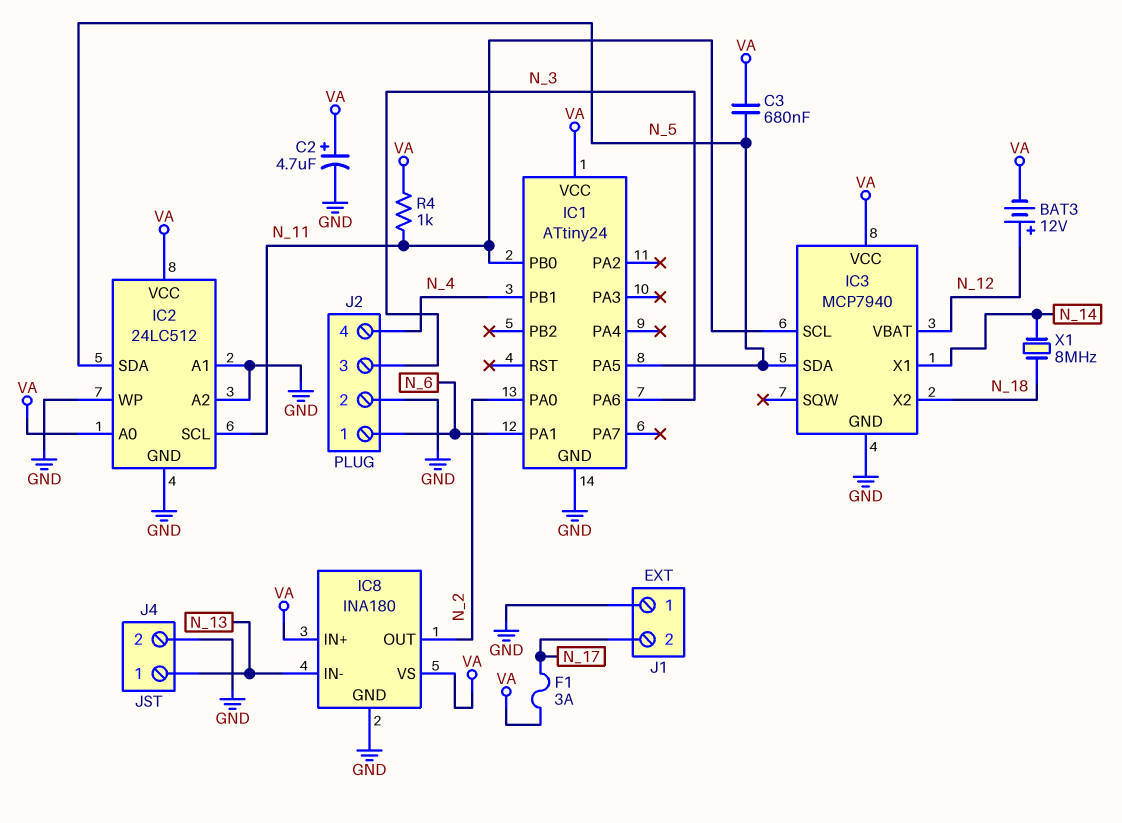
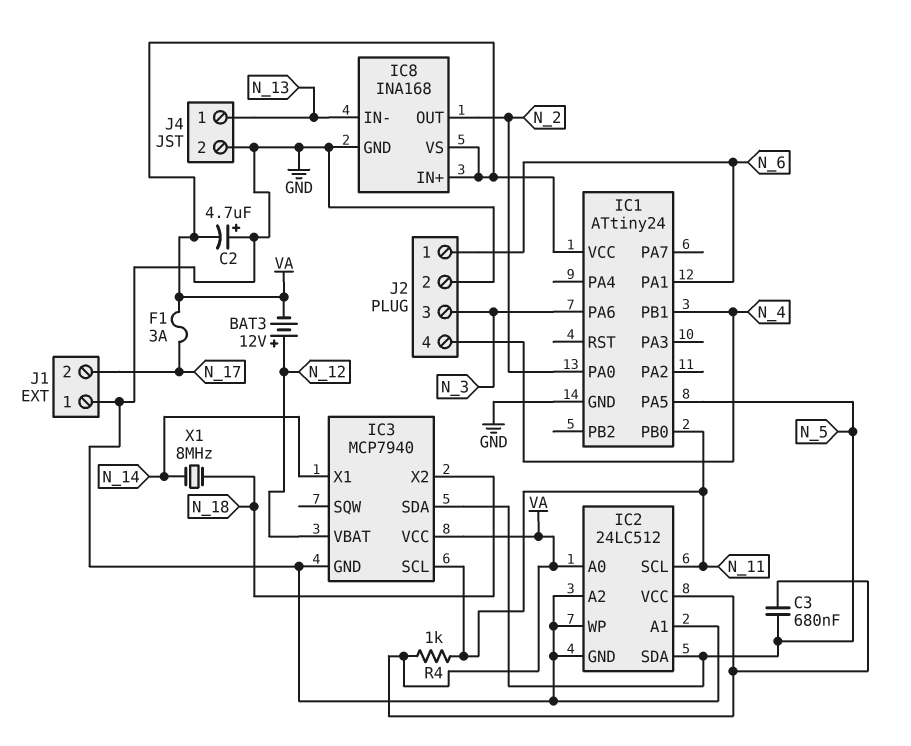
C2: 4.7uF (plus VA, minus GND) -> 4.7uF (plus GND, minus VA)
IC8: INA180 -> INA168

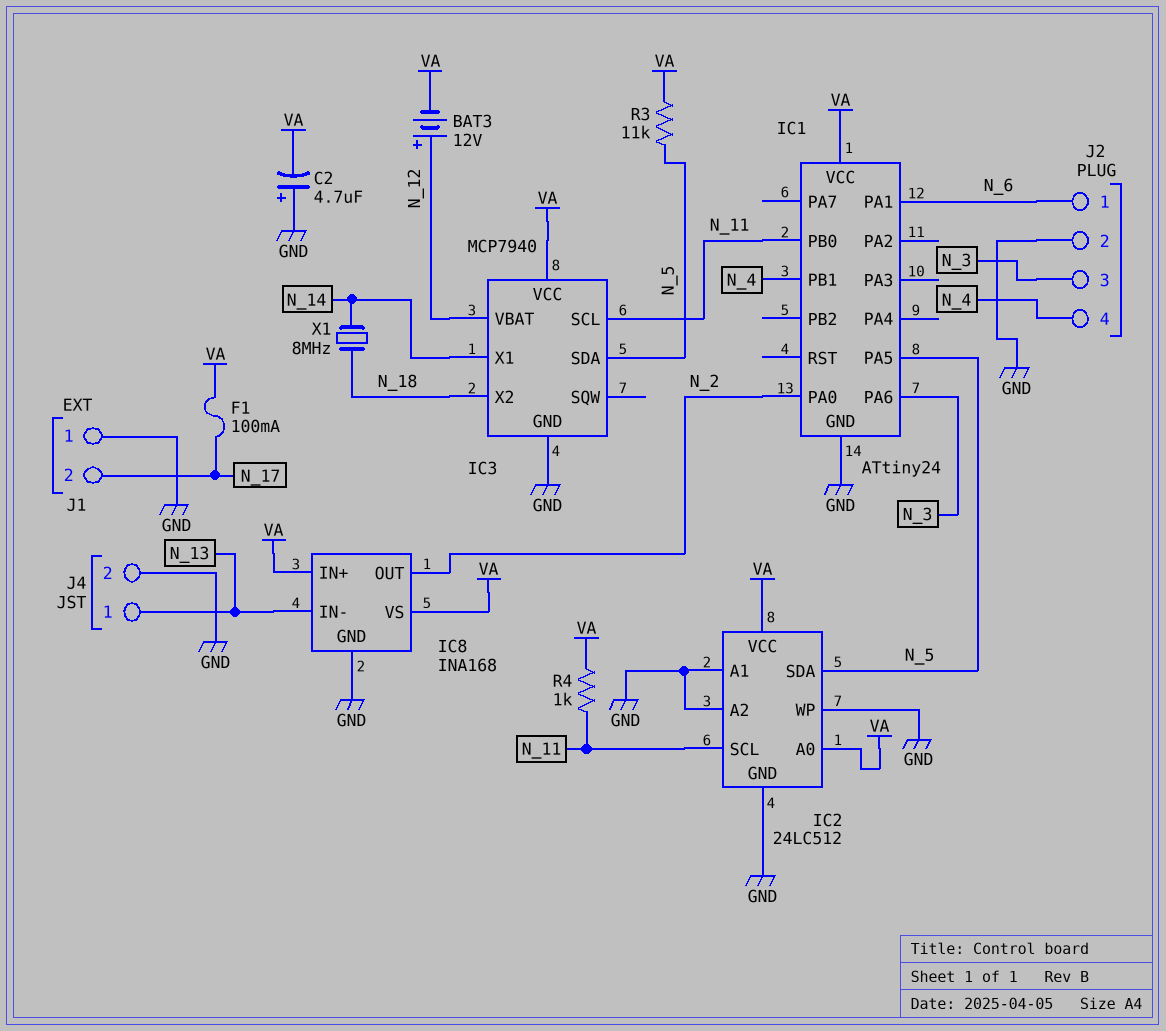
C3: 680nF (N_5, VA) -> none
F1: 3A (N_17, VA) -> 100mA (N_17, VA)
R3: none -> 11k (N_5, VA)

